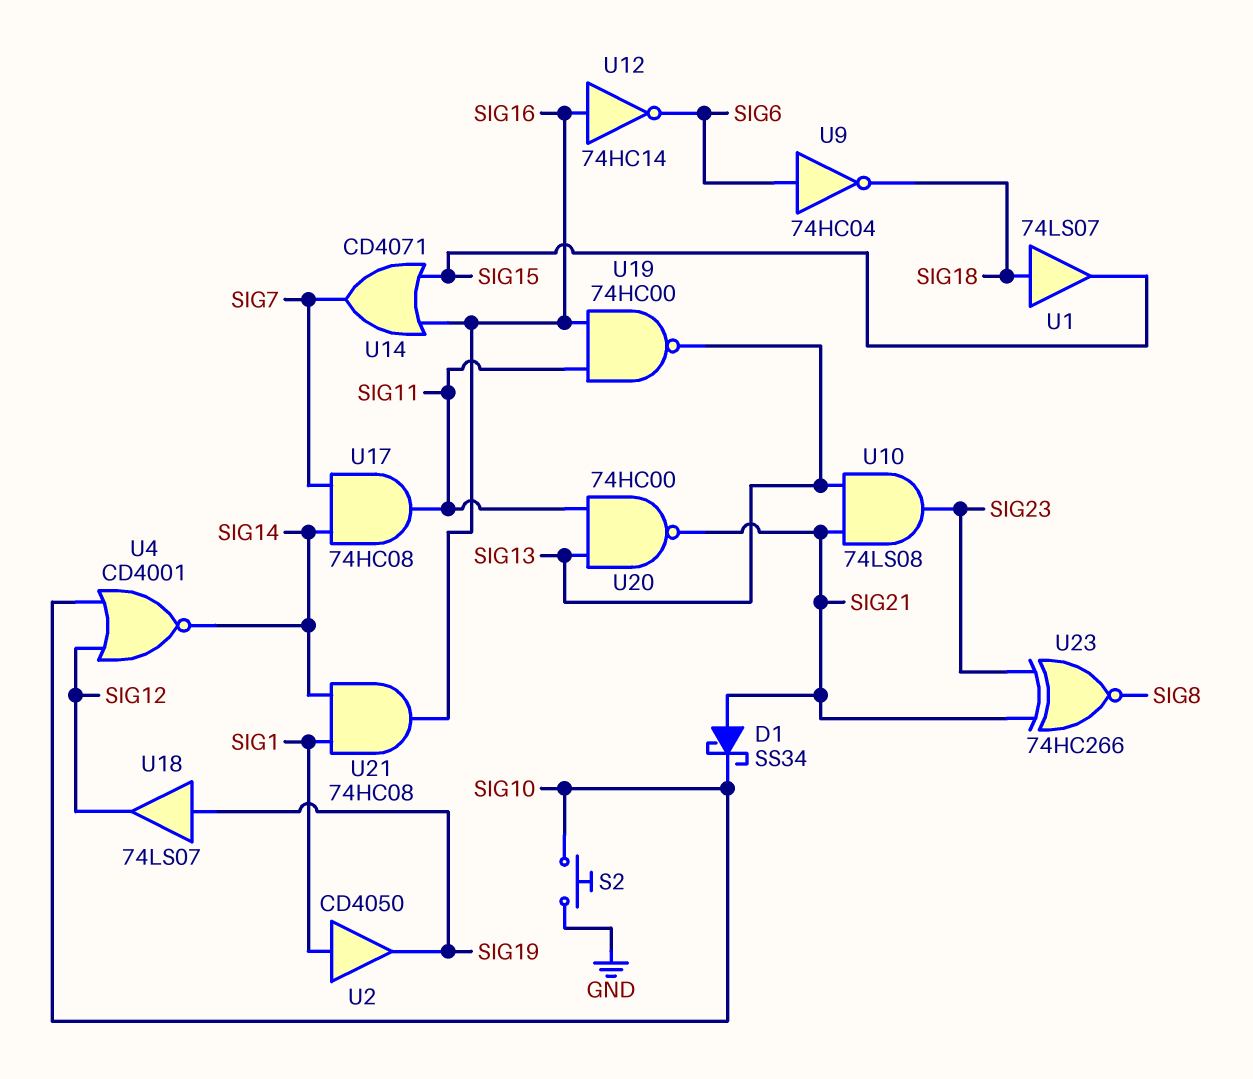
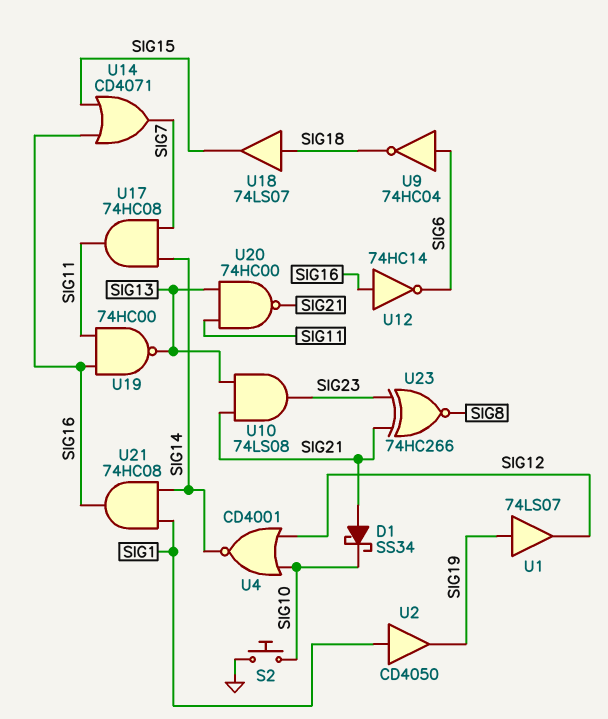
U1: buffer 74LS07 (in SIG18, out SIG15) -> buffer 74LS07 (in SIG19, out SIG12)
U18: buffer 74LS07 (in SIG19, out SIG12) -> buffer 74LS07 (in SIG18, out SIG15)

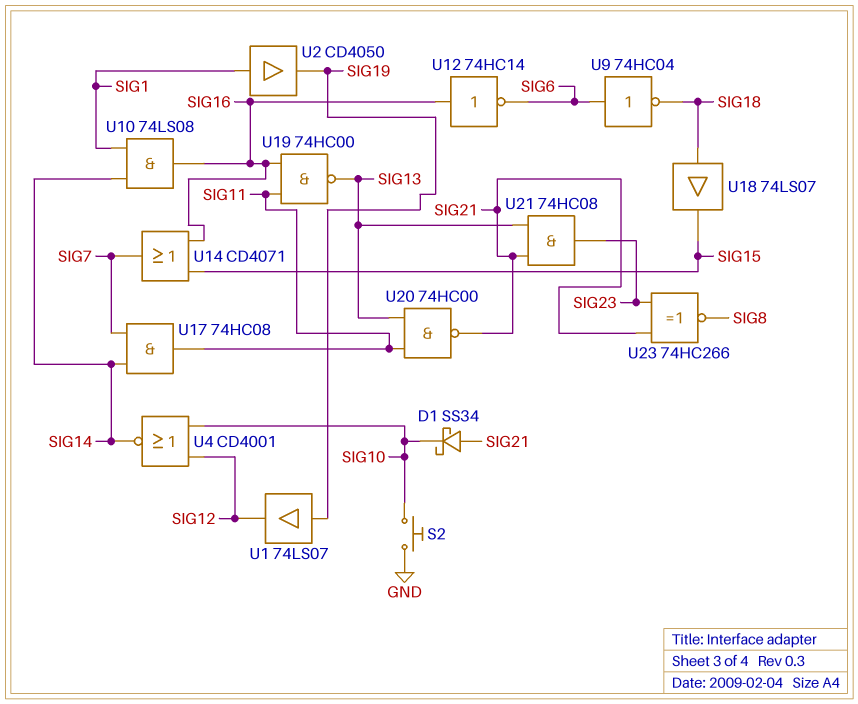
U10: AND 74LS08 (in SIG13, in SIG21, out SIG23) -> AND 74LS08 (in SIG1, in SIG14, out SIG16)
U21: AND 74HC08 (in SIG1, in SIG14, out SIG16) -> AND 74HC08 (in SIG13, in SIG21, out SIG23)

